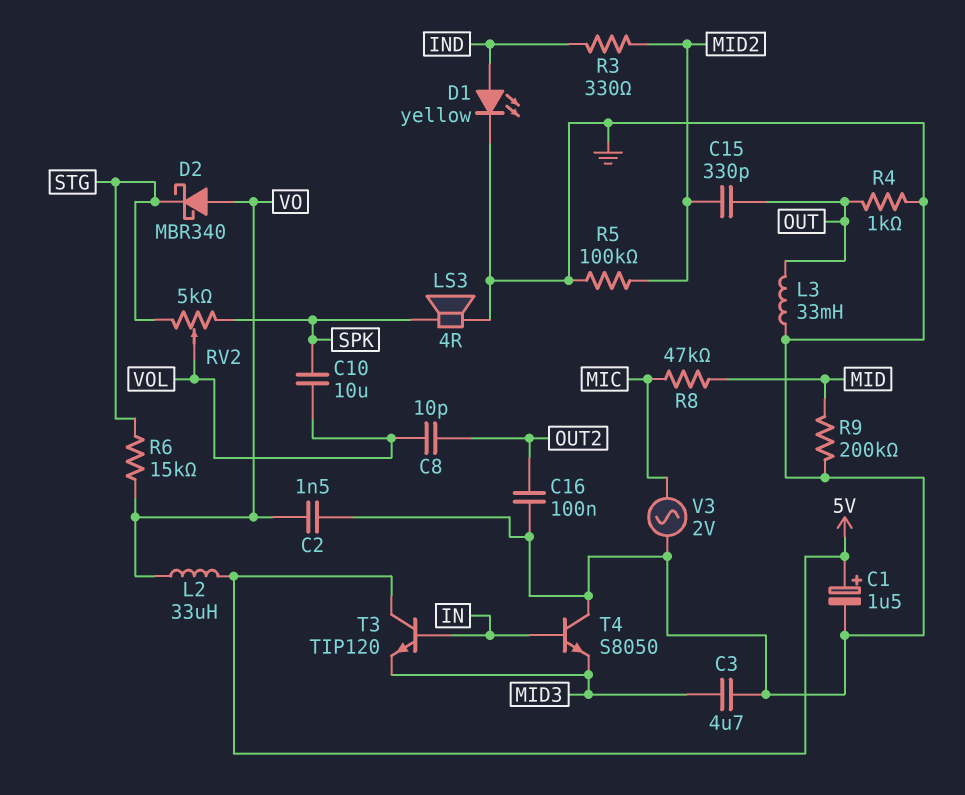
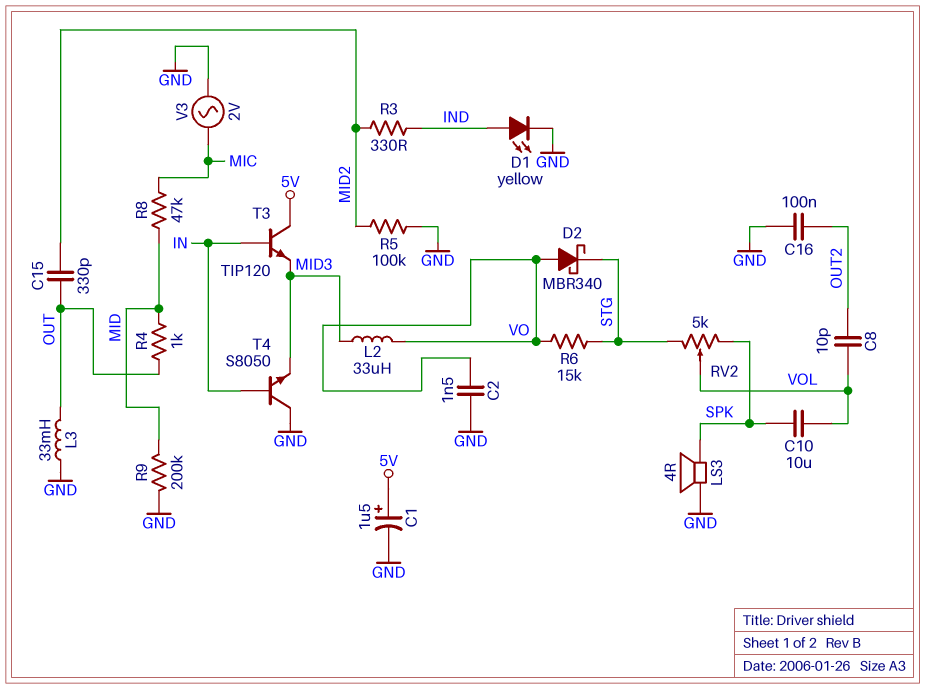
C3: 4.7uF (GND, MID3) -> none
L2: 33uH (5V, VO) -> 33uH (MID3, VO)
R4: 1k (GND, OUT) -> 1k (MID, OUT)

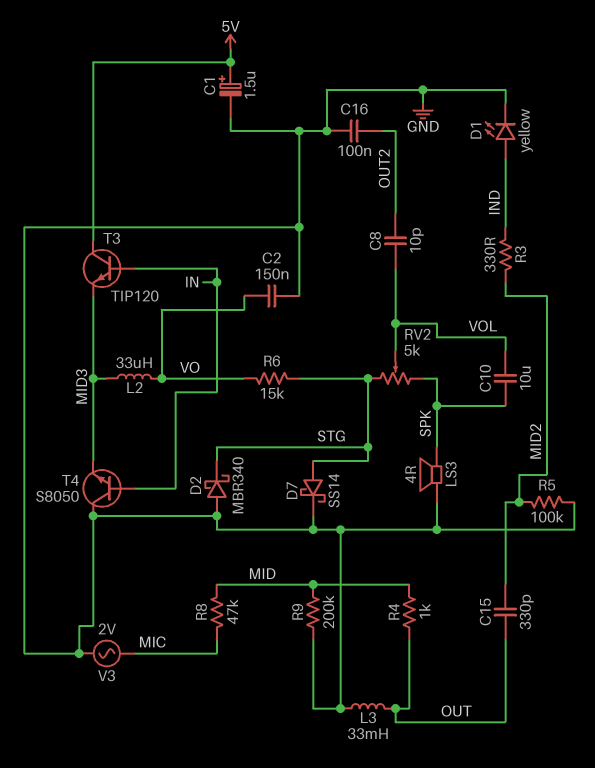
C2: 1.5nF (GND, VO) -> 150nF (GND, VO)
D2: schottky MBR340 (A VO, K STG) -> schottky MBR340 (A GND, K STG)
D7: none -> schottky SS14 (A STG, K GND)

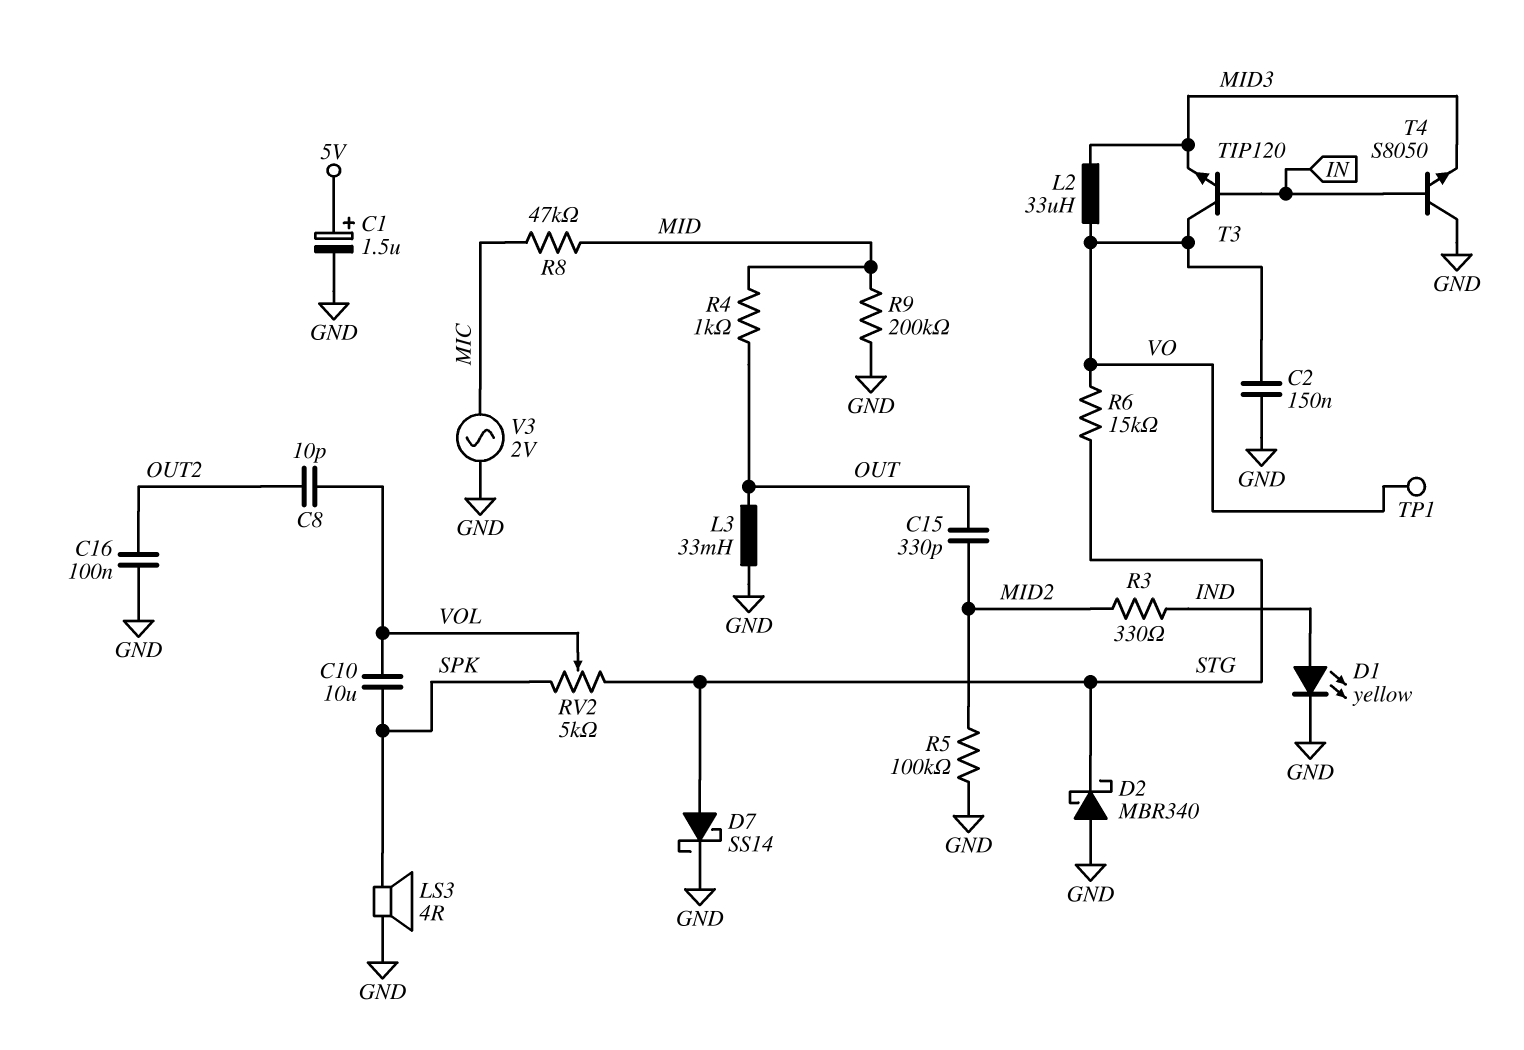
T3: NPN TIP120 (B IN, C 5V, E MID3) -> NPN TIP120 (B IN, C VO, E MID3)
TP1: none -> test point (VO)

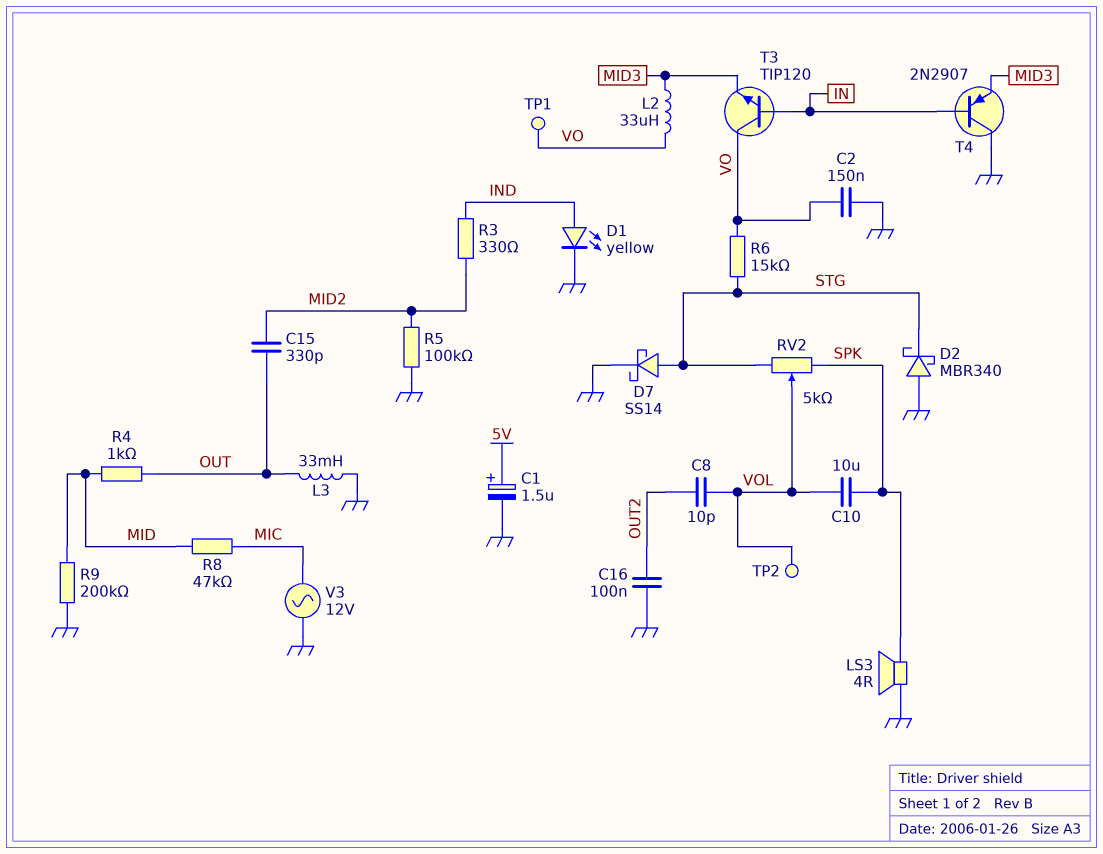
T4: NPN S8050 (B IN, C GND, E MID3) -> PNP 2N2907 (B IN, C GND, E MID3)
TP2: none -> test point (VOL)
V3: AC 2V (GND, MIC) -> AC 12V (GND, MIC)

